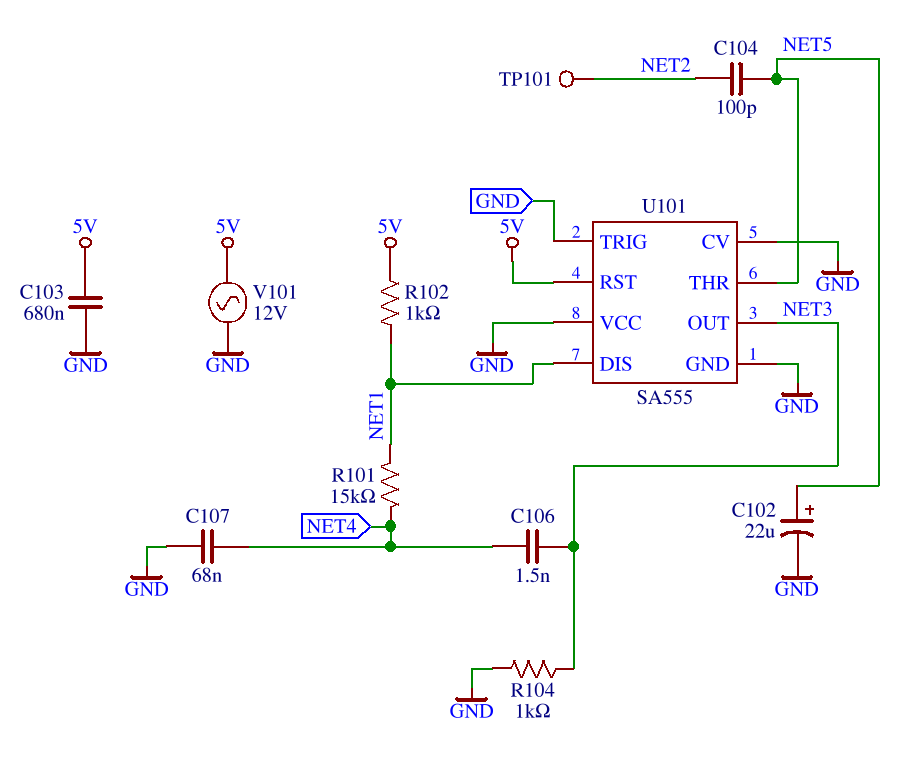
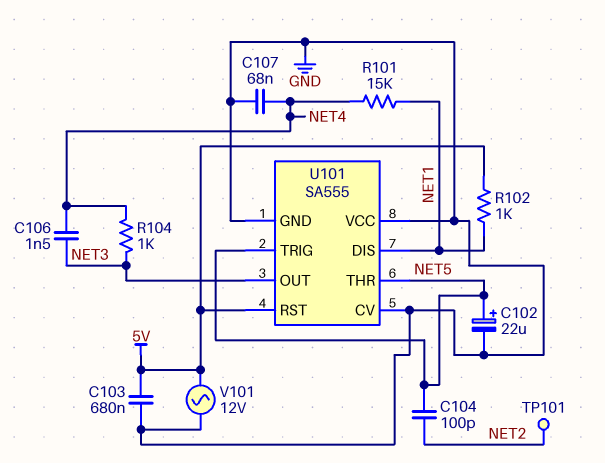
R104: 1k (GND, NET3) -> 1k (NET3, NET4)
U101 pin TRIG: GND -> NET5

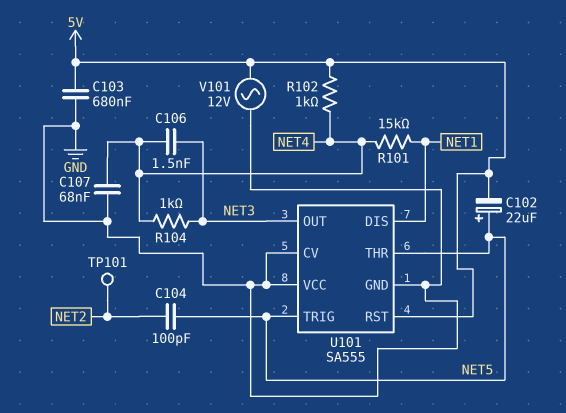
C102: 22uF (plus NET5, minus GND) -> 22uF (plus NET5, minus 5V)
R102: 1k (5V, NET1) -> 1k (5V, NET4)

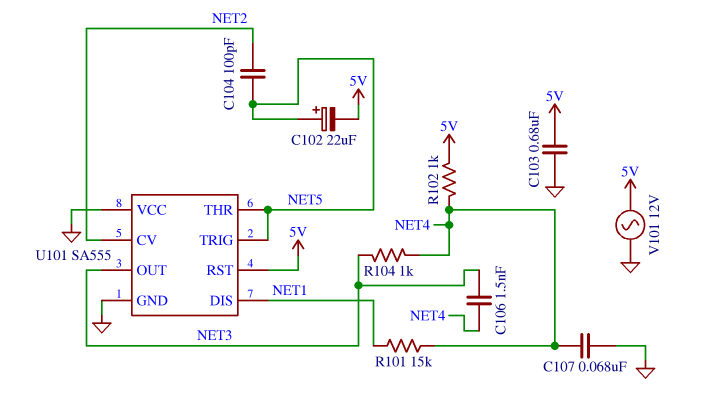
TP101: test point (NET2) -> none
U101 pin CV: GND -> NET2

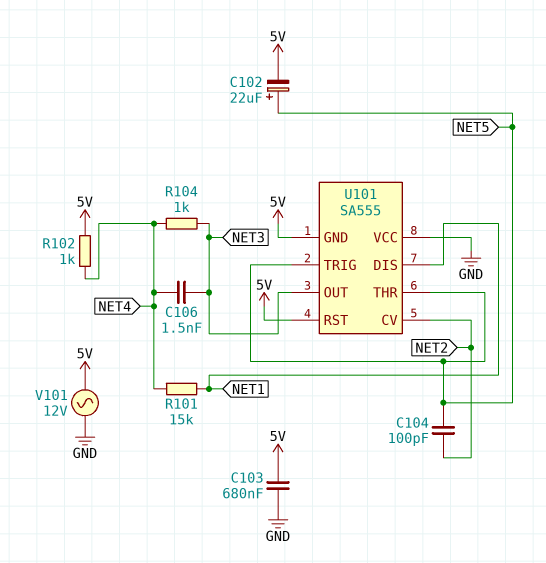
C107: 68nF (GND, NET4) -> none
U101 pin GND: GND -> 5V

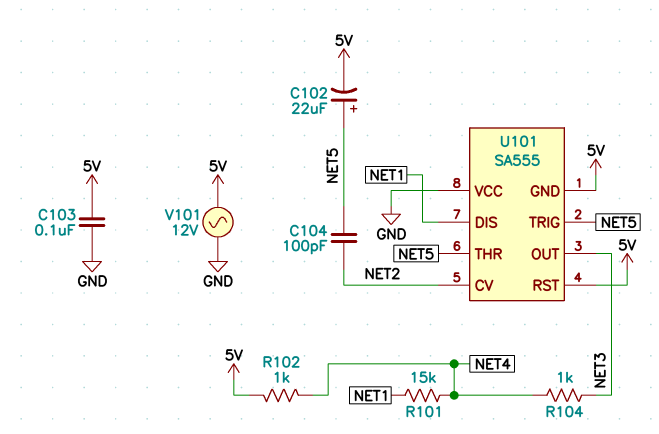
C103: 680nF (5V, GND) -> 100nF (5V, GND)
C106: 1.5nF (NET3, NET4) -> none

